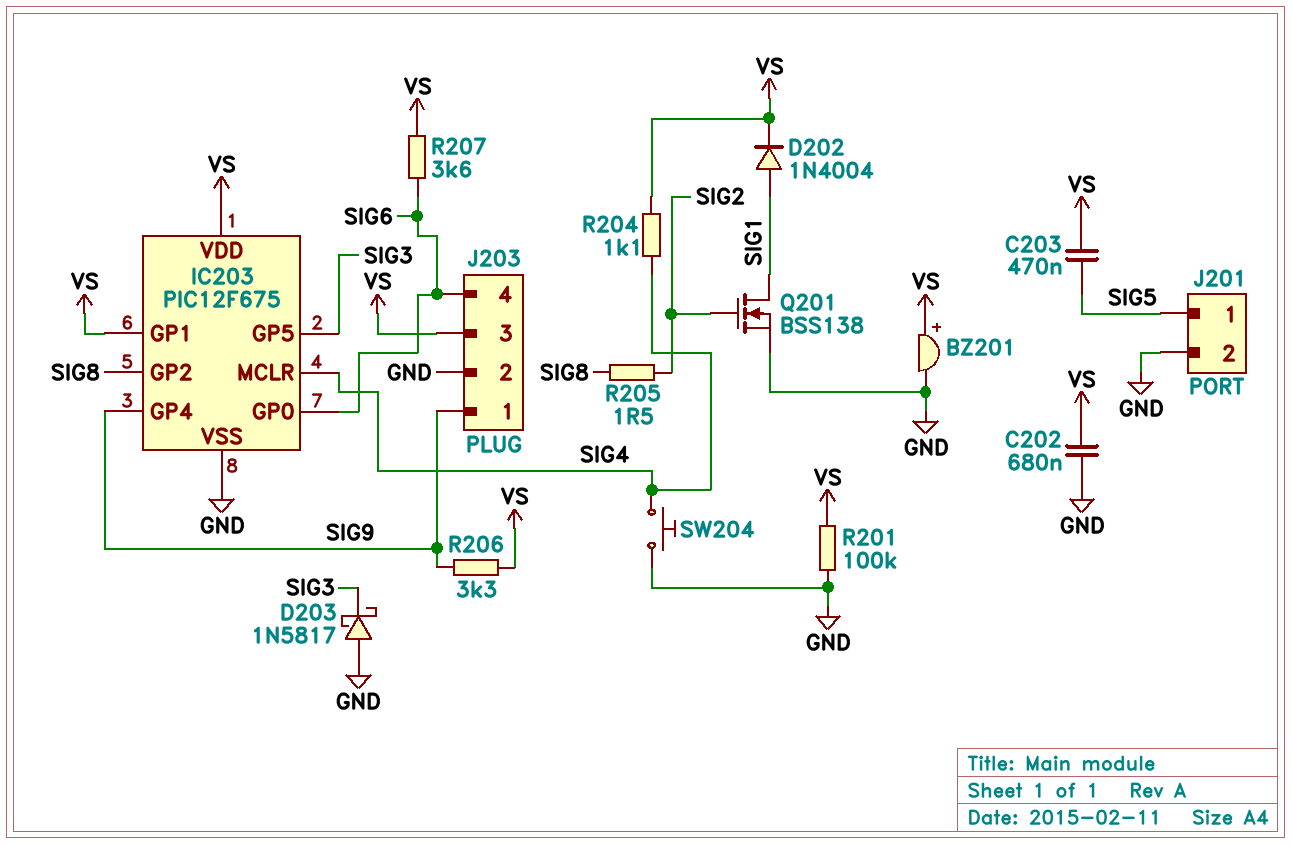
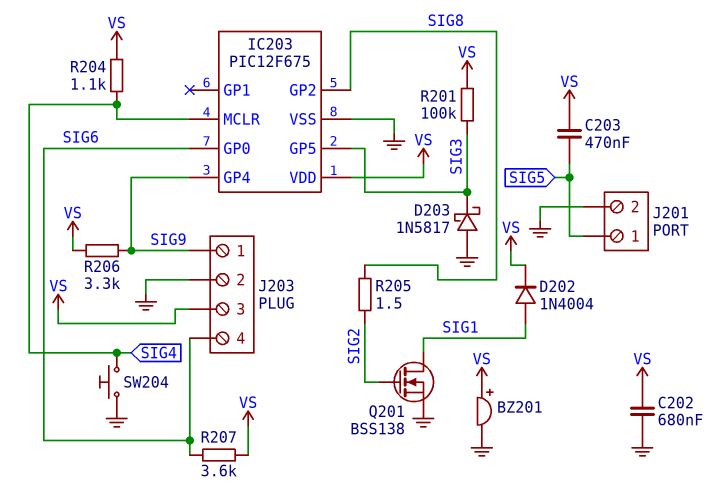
IC203 pin GP1: VS -> none
R201: 100k (GND, VS) -> 100k (SIG3, VS)

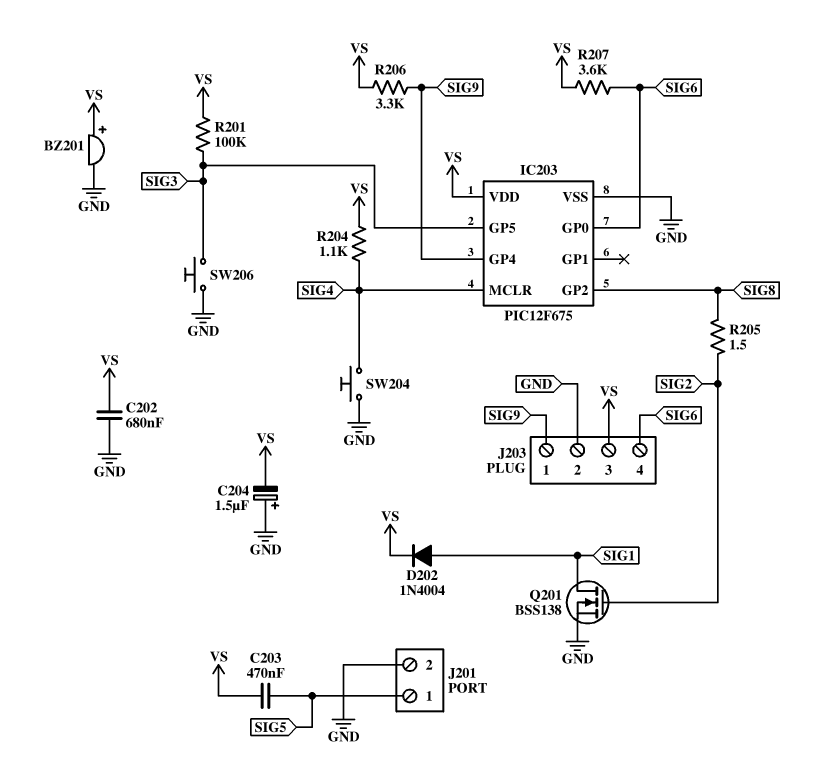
C204: none -> 1.5uF (plus GND, minus VS)
D203: schottky 1N5817 (A GND, K SIG3) -> none
SW206: none -> button (GND, SIG3)

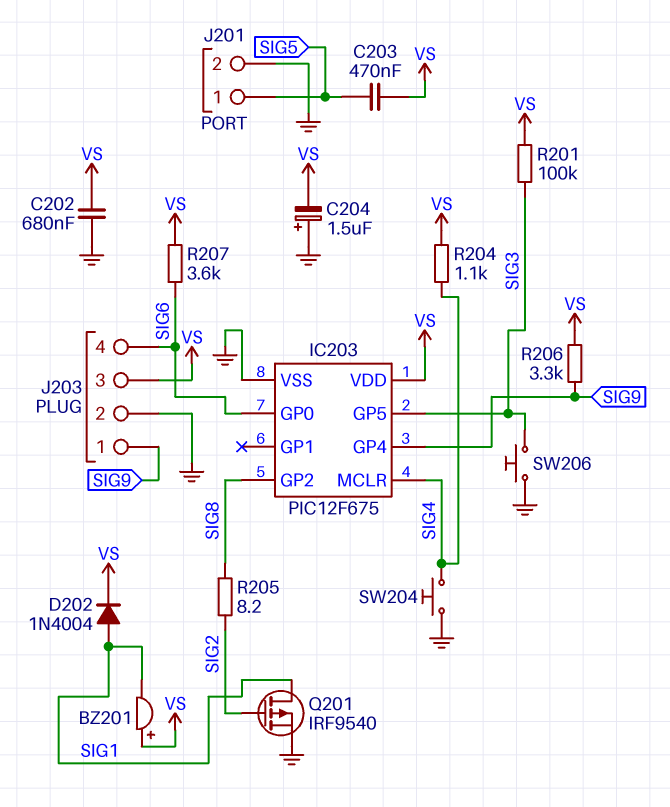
BZ201: buzzer (plus VS, minus GND) -> buzzer (plus VS, minus SIG1)
Q201: NMOS BSS138 (G SIG2, D SIG1, S GND) -> PMOS IRF9540 (G SIG2, D SIG1, S GND)
R205: 1.5 (SIG2, SIG8) -> 8.2 (SIG2, SIG8)

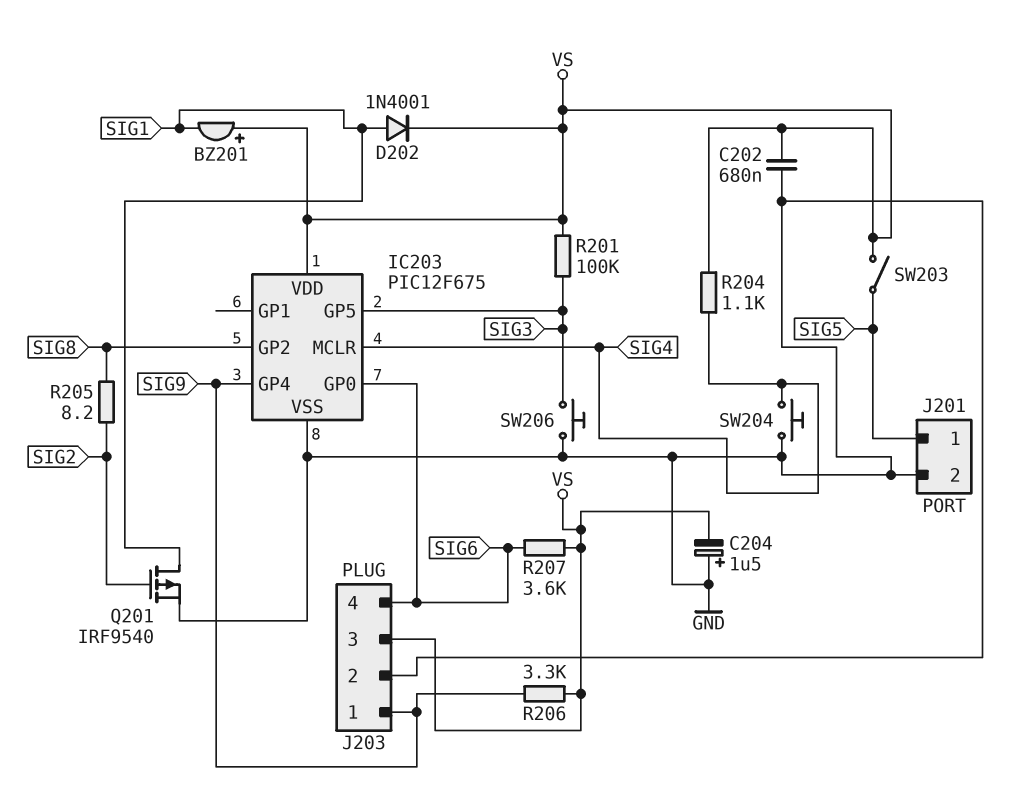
C203: 470nF (SIG5, VS) -> none
D202: diode 1N4004 (A SIG1, K VS) -> diode 1N4001 (A SIG1, K VS)
SW203: none -> switch (SIG5, VS)

